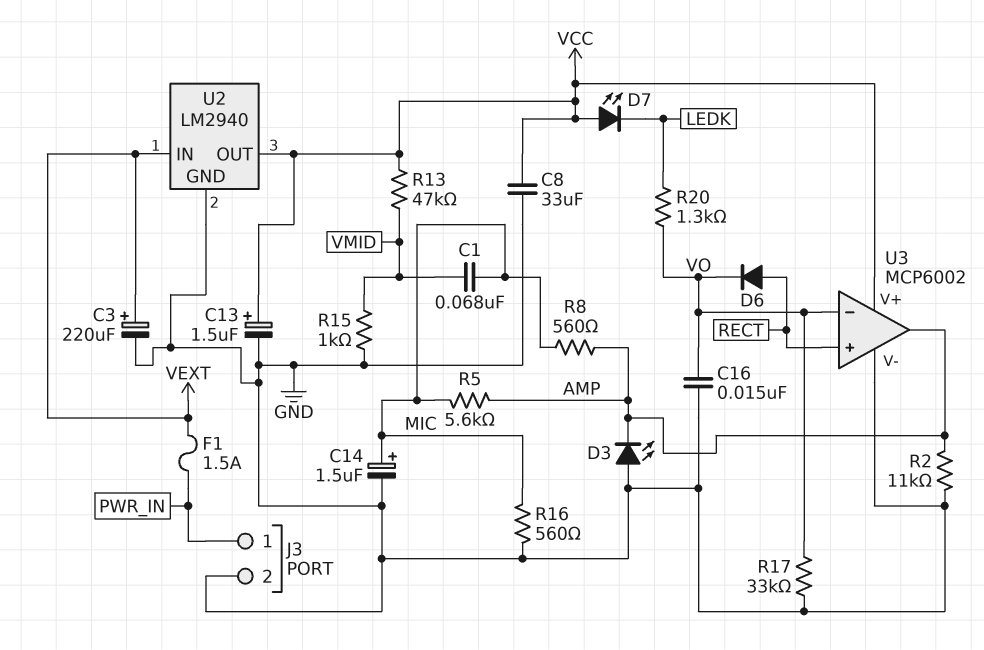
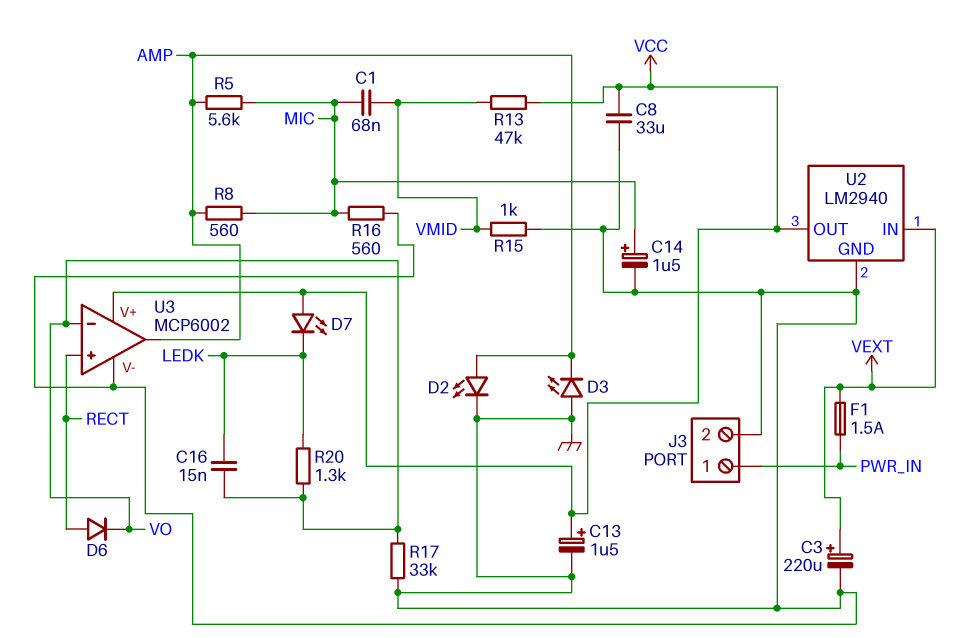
C16: 15nF (GND, VO) -> 15nF (LEDK, VO)
D2: none -> LED (A AMP, K GND)
R2: 11k (AMP, GND) -> none

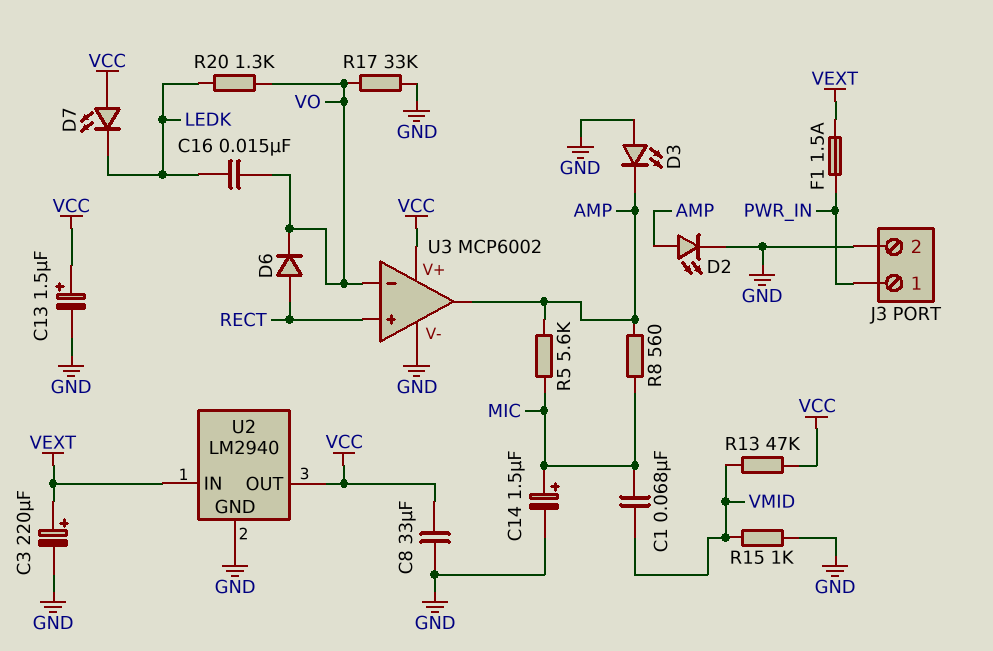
R16: 560 (GND, MIC) -> none

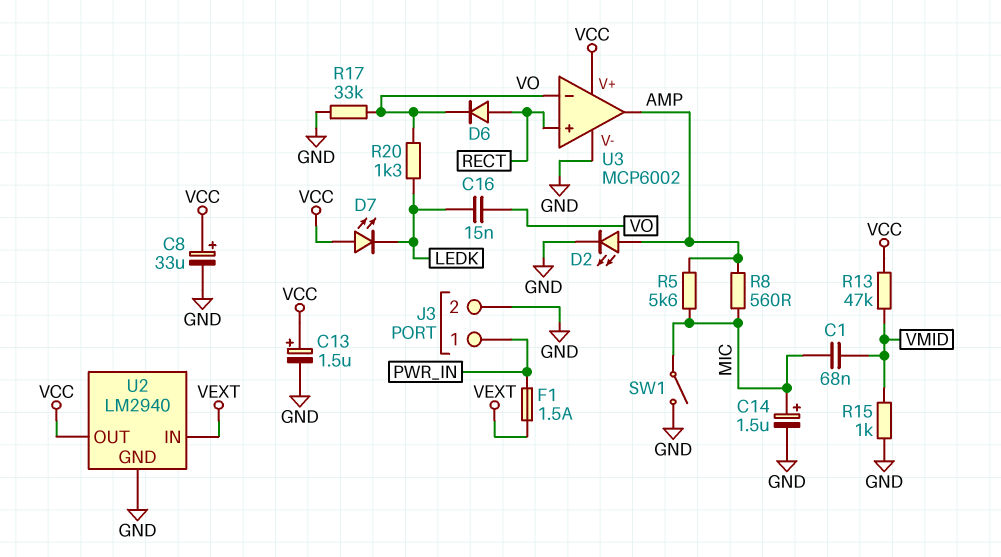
C3: 220uF (plus VEXT, minus GND) -> none
C8: 33uF (GND, VCC) -> 33uF (plus VCC, minus GND)
D3: LED (A GND, K AMP) -> none
SW1: none -> switch (GND, MIC)

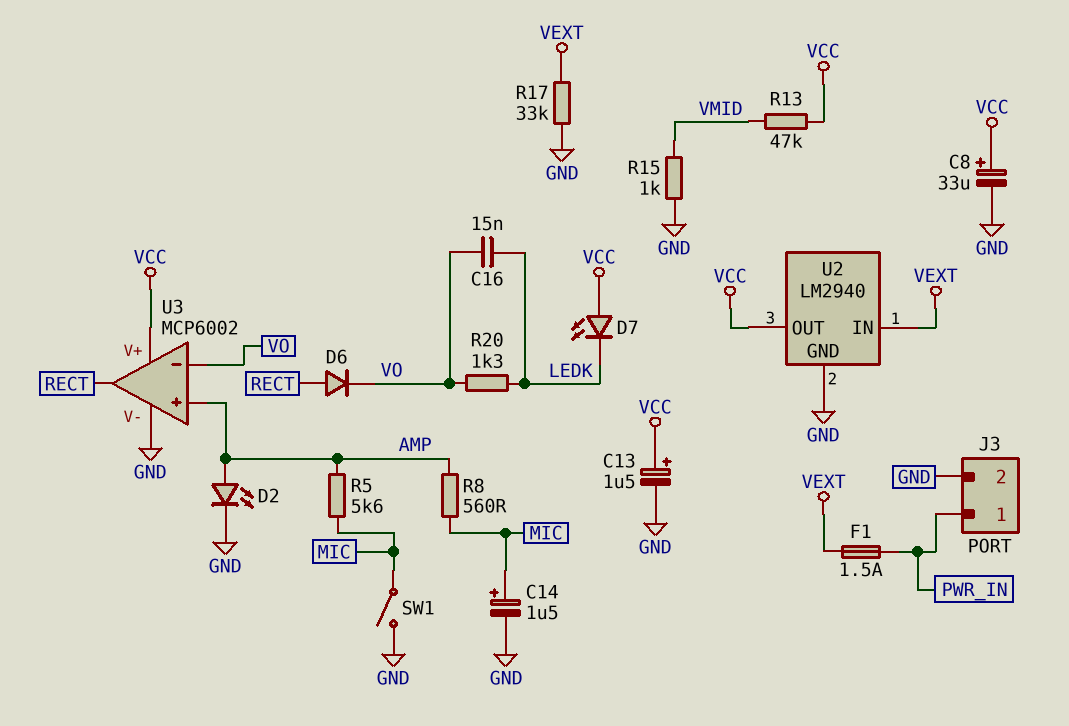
C1: 68nF (MIC, VMID) -> none
R17: 33k (GND, VO) -> 33k (GND, VEXT)
U3 pin in+: RECT -> AMP
U3 pin out: AMP -> RECT

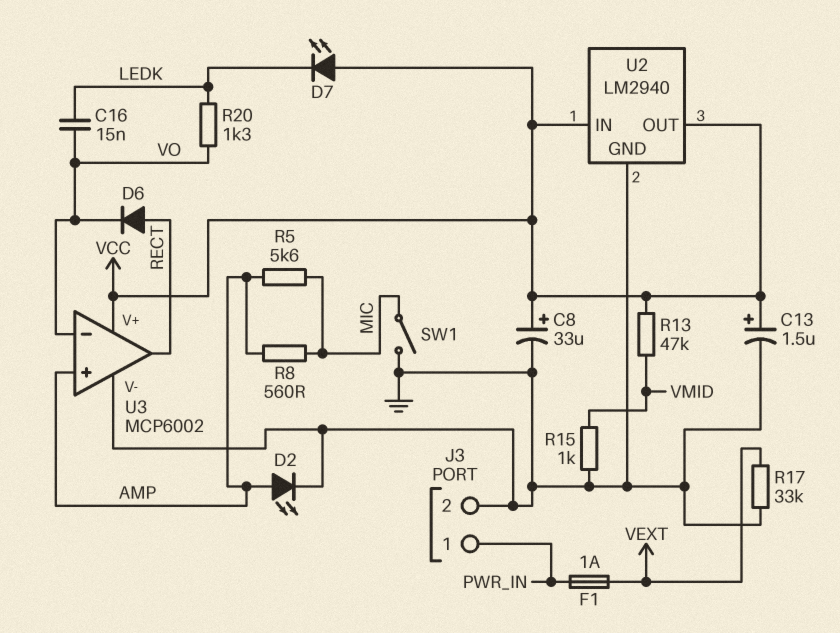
C14: 1.5uF (plus MIC, minus GND) -> none
F1: 1.5A (PWR_IN, VEXT) -> 1A (PWR_IN, VEXT)
U2 pin IN: VEXT -> VCC

